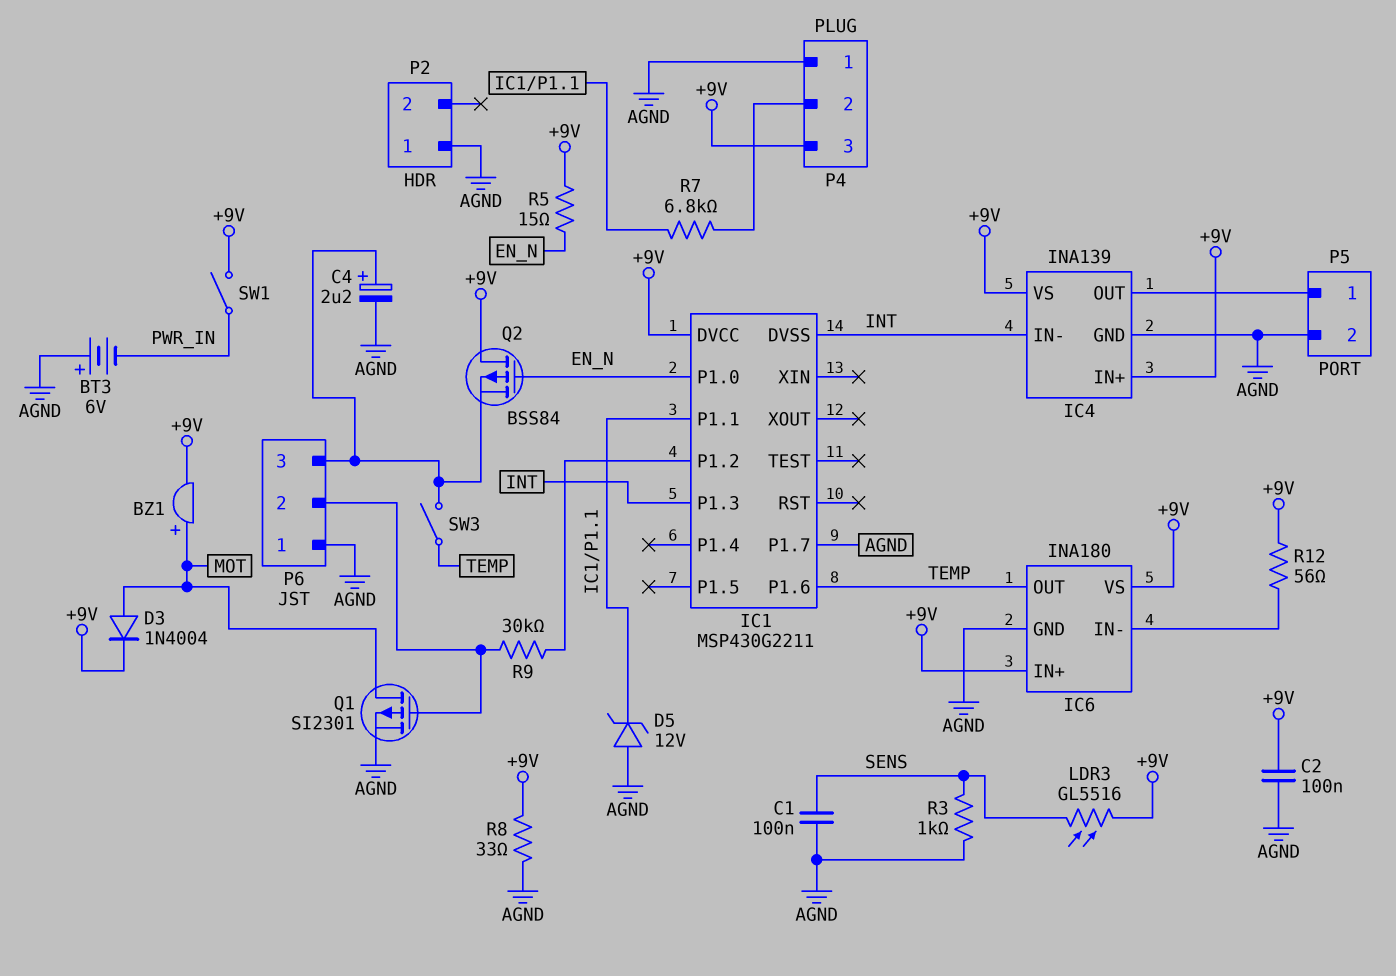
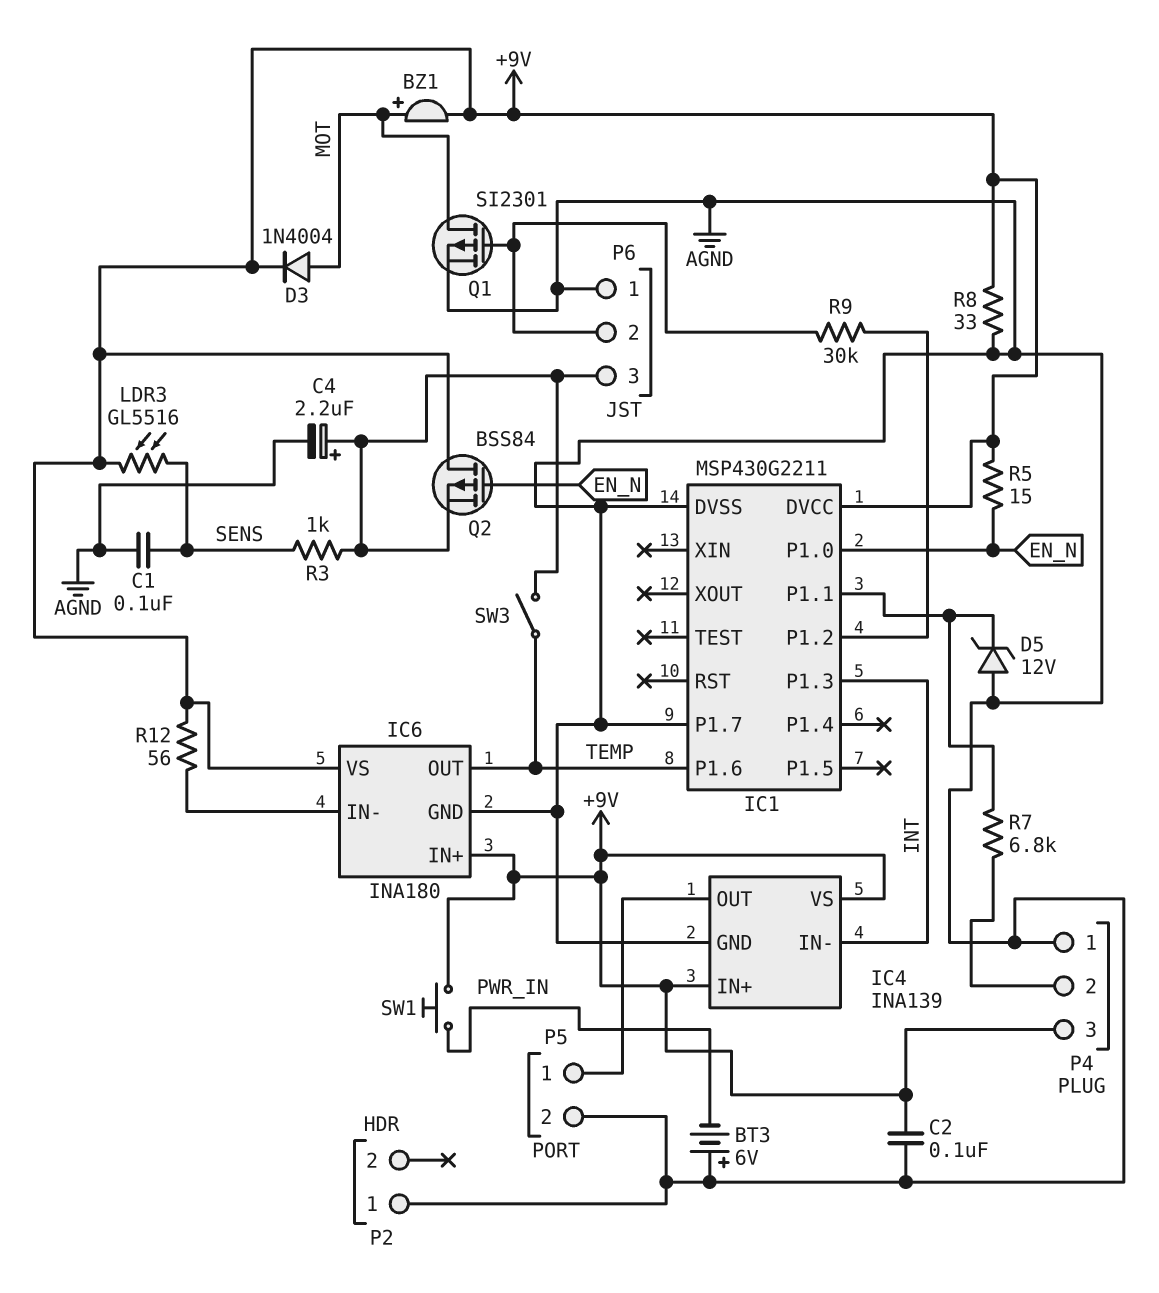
IC1 pin DVSS: INT -> AGND
R3: 1k (AGND, SENS) -> 1k (P6/3, SENS)
SW1: switch (+9V, PWR_IN) -> button (+9V, PWR_IN)

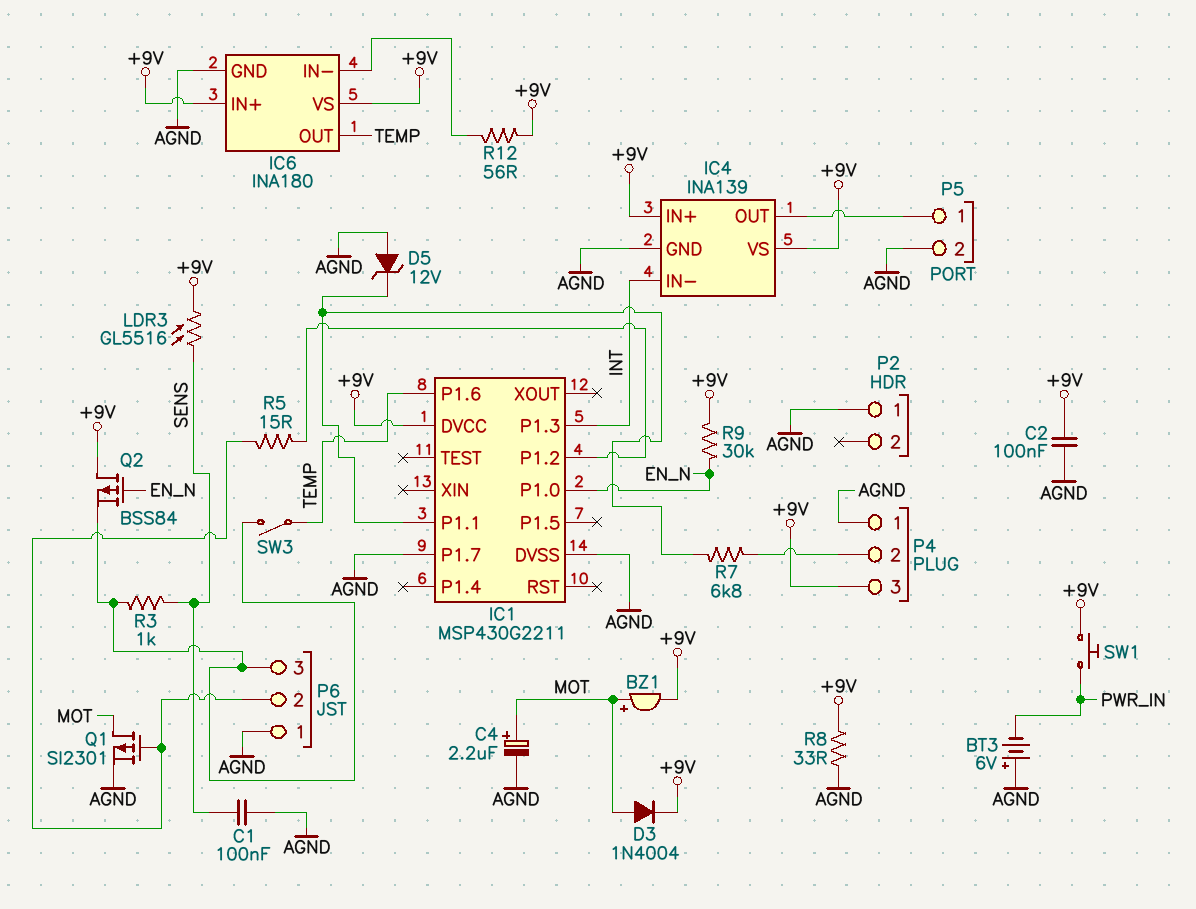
C4: 2.2uF (plus P6/3, minus AGND) -> 2.2uF (plus MOT, minus AGND)
R5: 15 (+9V, EN_N) -> 15 (IC1/P1.2, P6/2)
R9: 30k (IC1/P1.2, P6/2) -> 30k (+9V, EN_N)

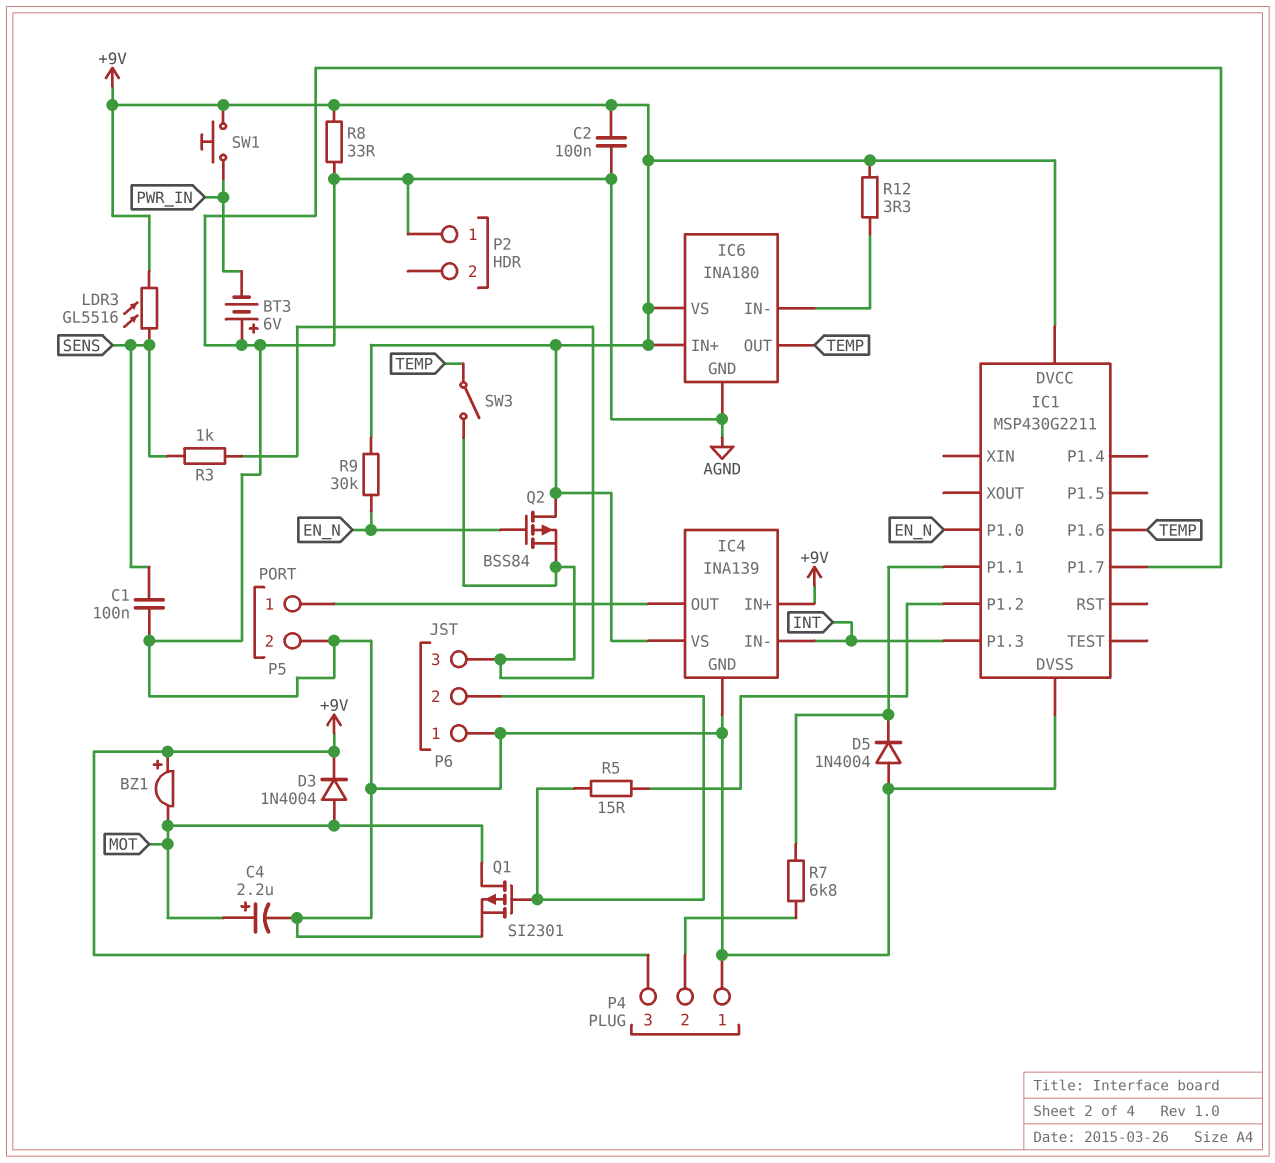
BZ1: buzzer (plus MOT, minus +9V) -> buzzer (plus +9V, minus MOT)
D5: zener 12V (A AGND, K IC1/P1.1) -> diode 1N4004 (A AGND, K IC1/P1.1)
R12: 56 (+9V, IC6/IN-) -> 3.3 (+9V, IC6/IN-)

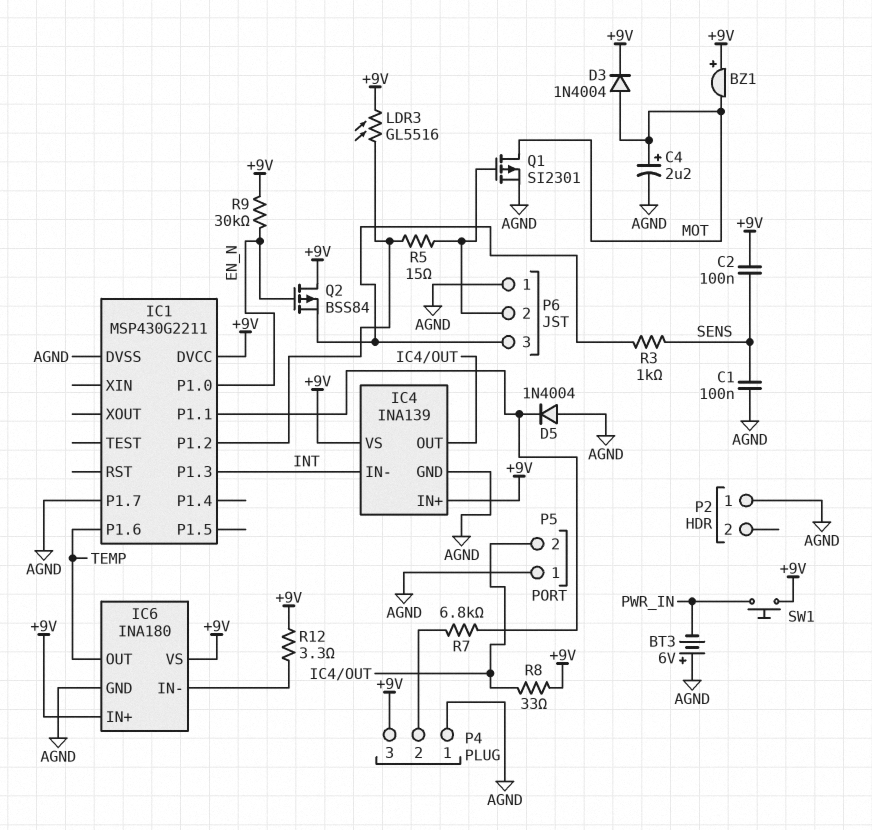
C2: 100nF (+9V, AGND) -> 100nF (+9V, SENS)
LDR3: GL5516 (+9V, SENS) -> GL5516 (+9V, IC1/P1.2)
P5 pin 1: IC4/OUT -> AGND
P5 pin 2: AGND -> IC4/OUT
R8: 33 (+9V, AGND) -> 33 (+9V, IC4/OUT)
SW3: switch (P6/3, TEMP) -> none

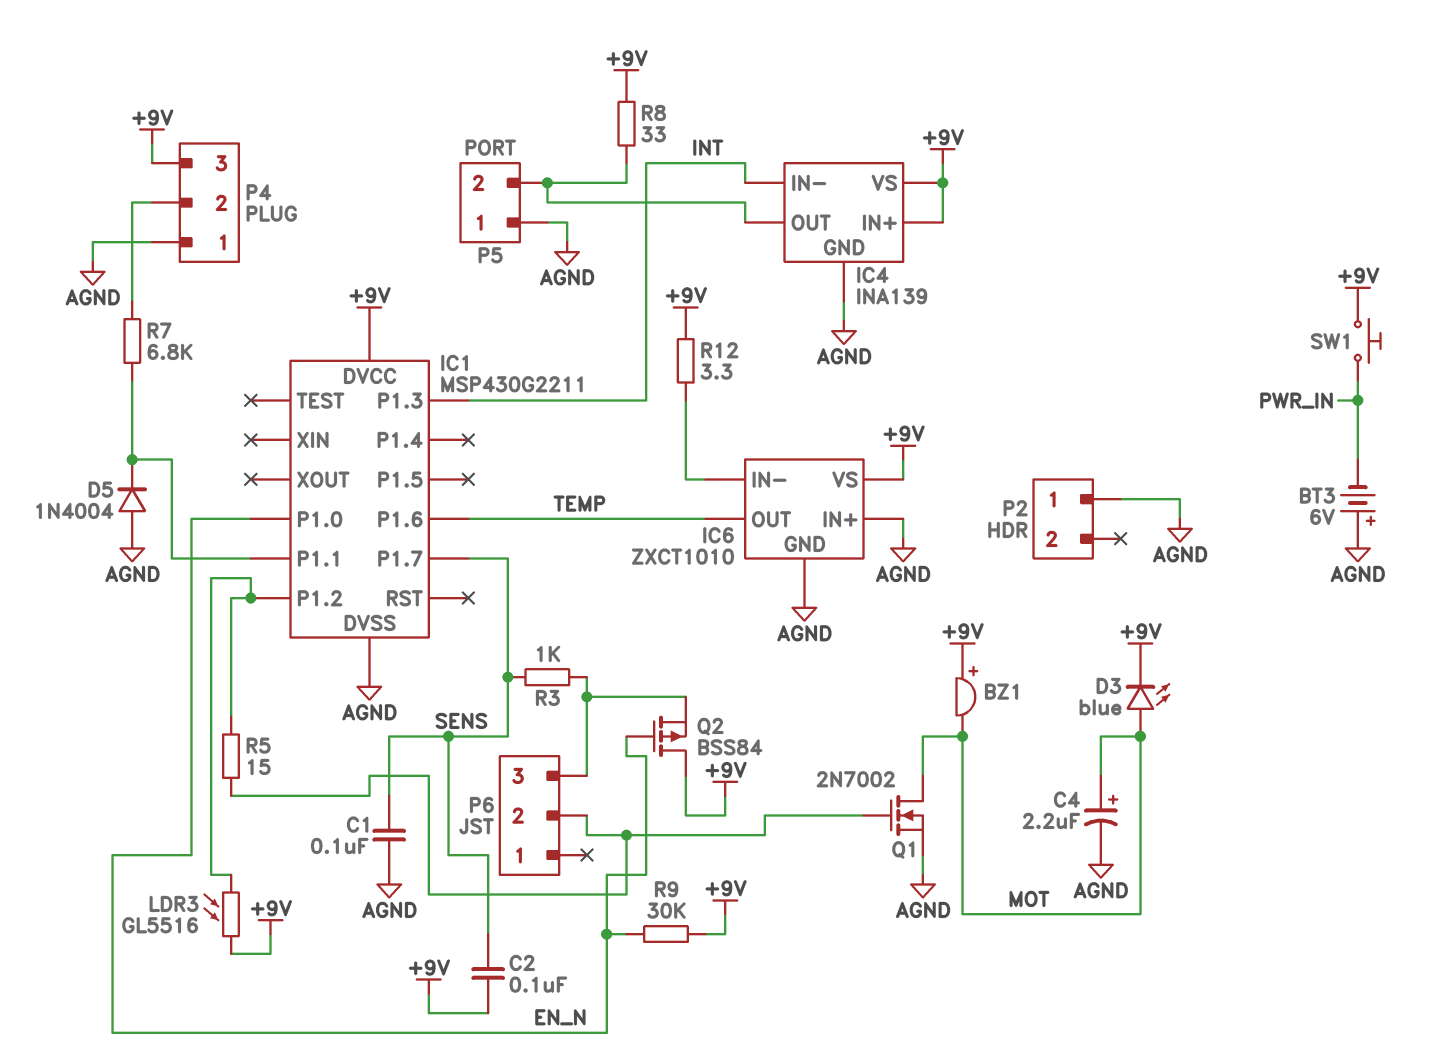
D3: diode 1N4004 (A MOT, K +9V) -> LED blue (A MOT, K +9V)
IC1 pin P1.7: AGND -> SENS
IC6: INA180 -> ZXCT1010
IC6 pin IN+: +9V -> AGND
P6 pin 1: AGND -> none
Q1: PMOS SI2301 (G P6/2, D MOT, S AGND) -> NMOS 2N7002 (G P6/2, D MOT, S AGND)

